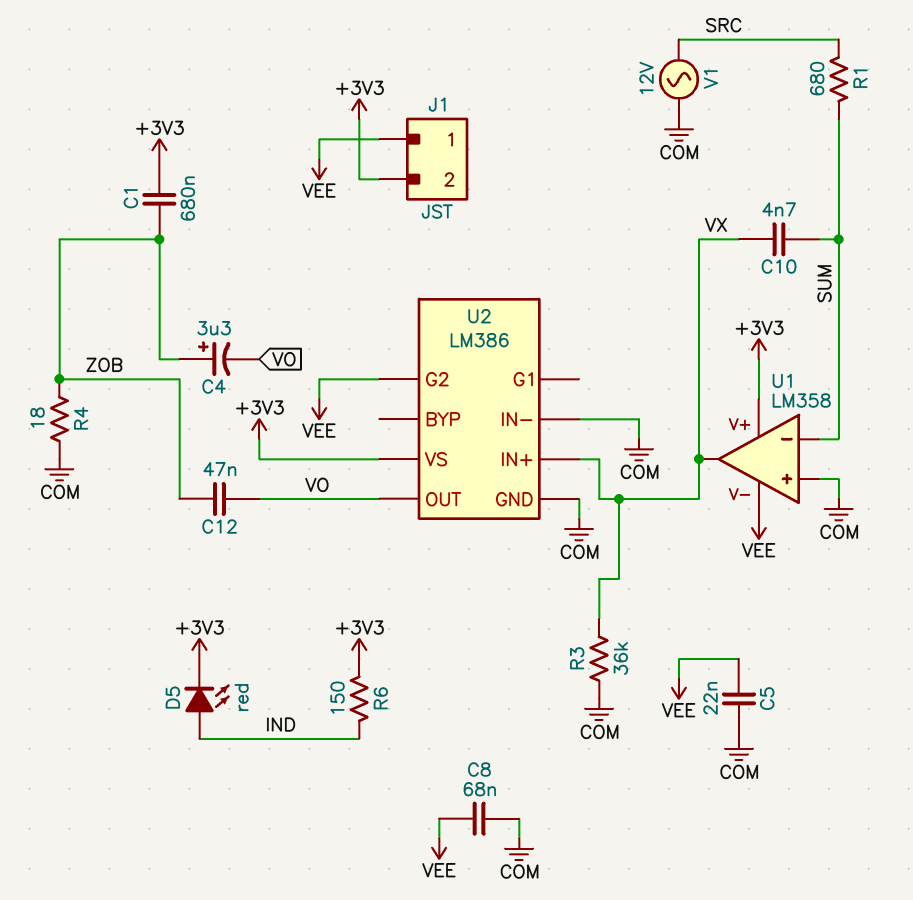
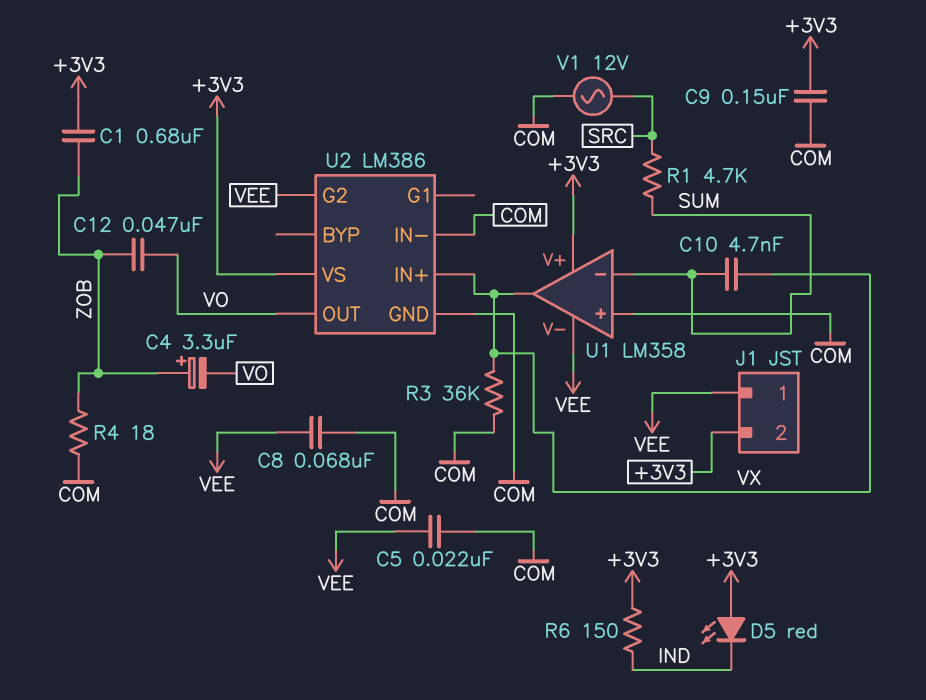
C9: none -> 150nF (+3V3, COM)
D5: LED red (A IND, K +3V3) -> LED red (A +3V3, K IND)
R1: 680 (SRC, SUM) -> 4.7k (SRC, SUM)

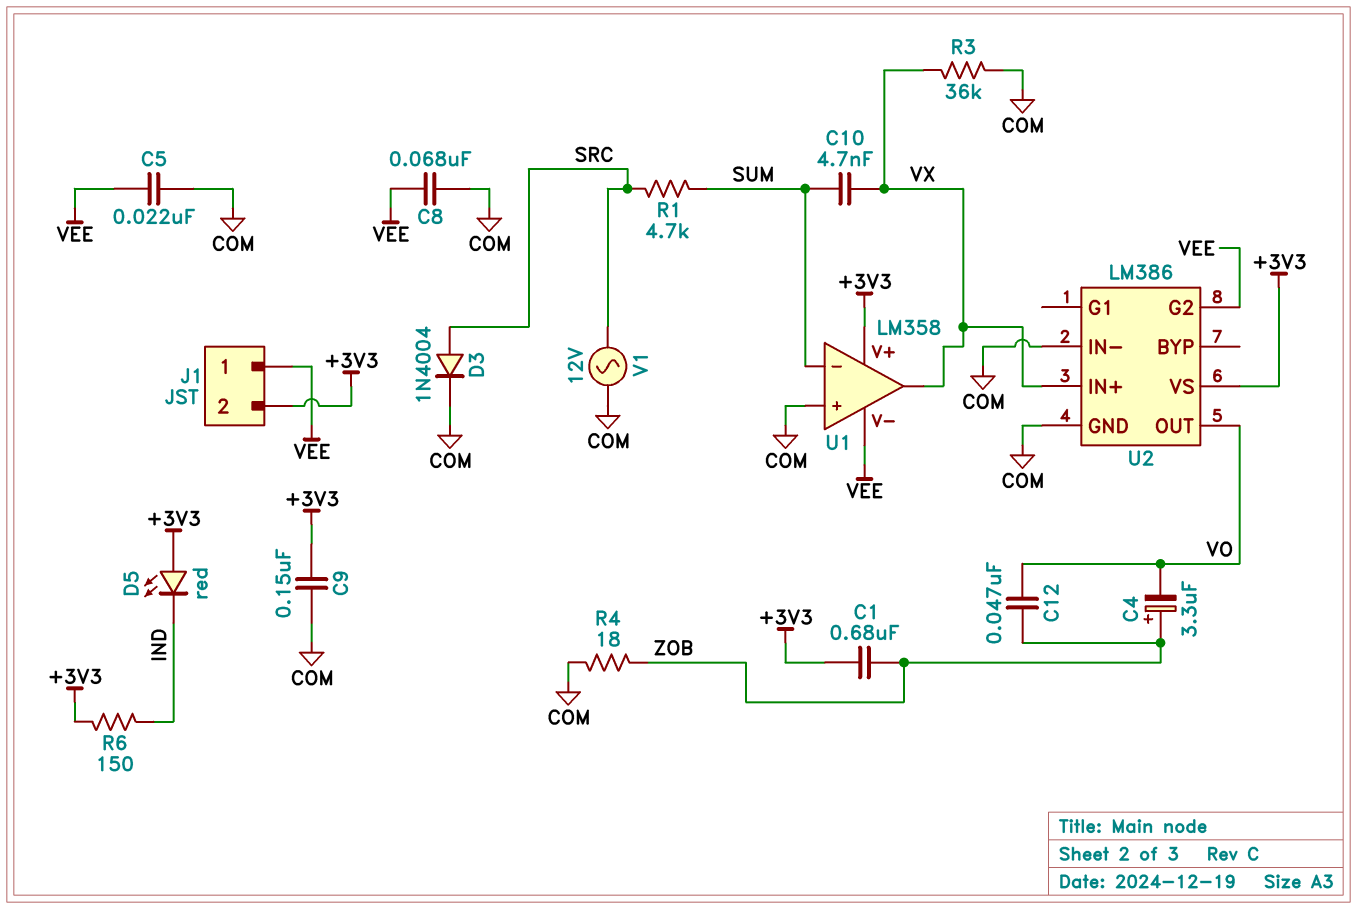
D3: none -> diode 1N4004 (A SRC, K COM)

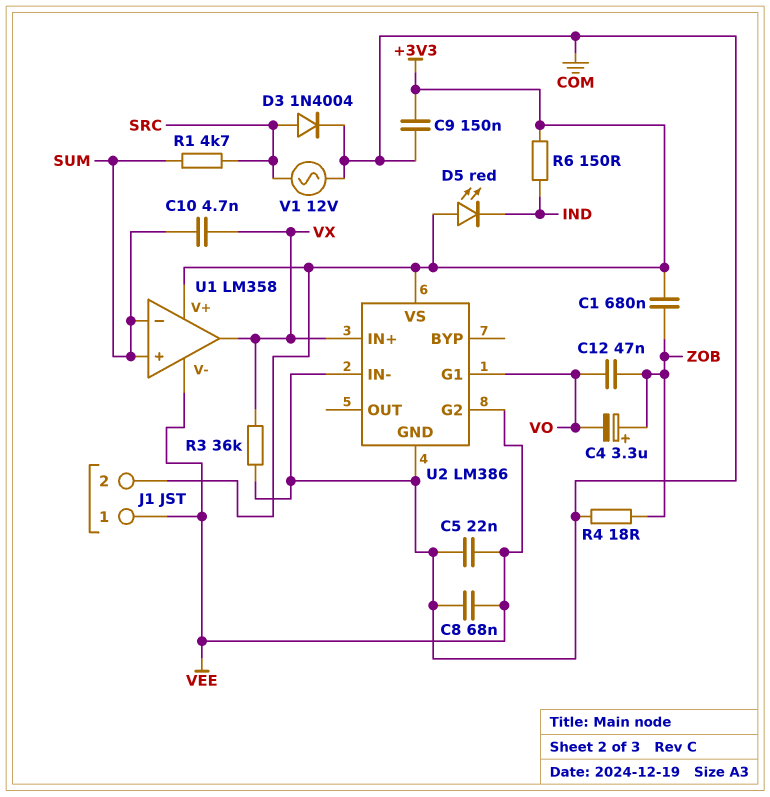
U1 pin in+: COM -> SUM
U2 pin G1: none -> VO
U2 pin OUT: VO -> none

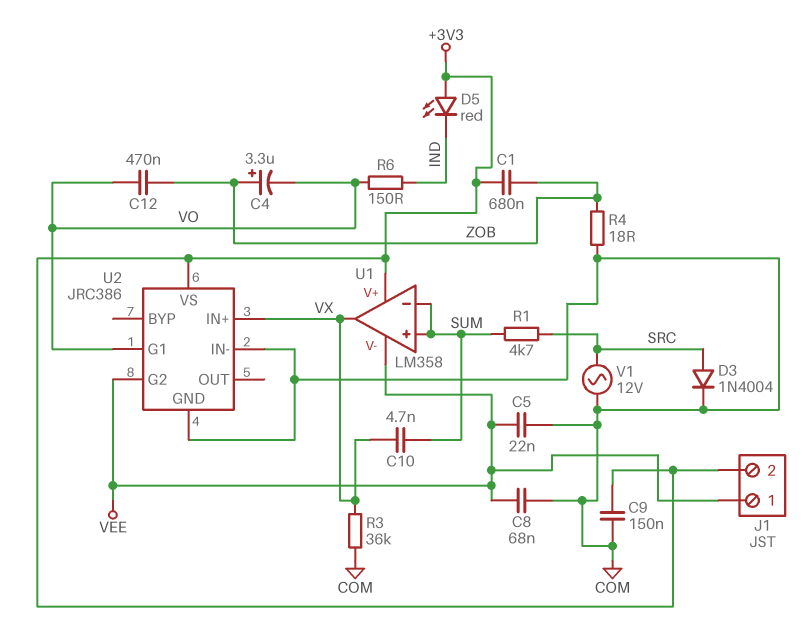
C12: 47nF (VO, ZOB) -> 470nF (VO, ZOB)
R6: 150 (+3V3, IND) -> 150 (IND, VO)
U2: LM386 -> JRC386

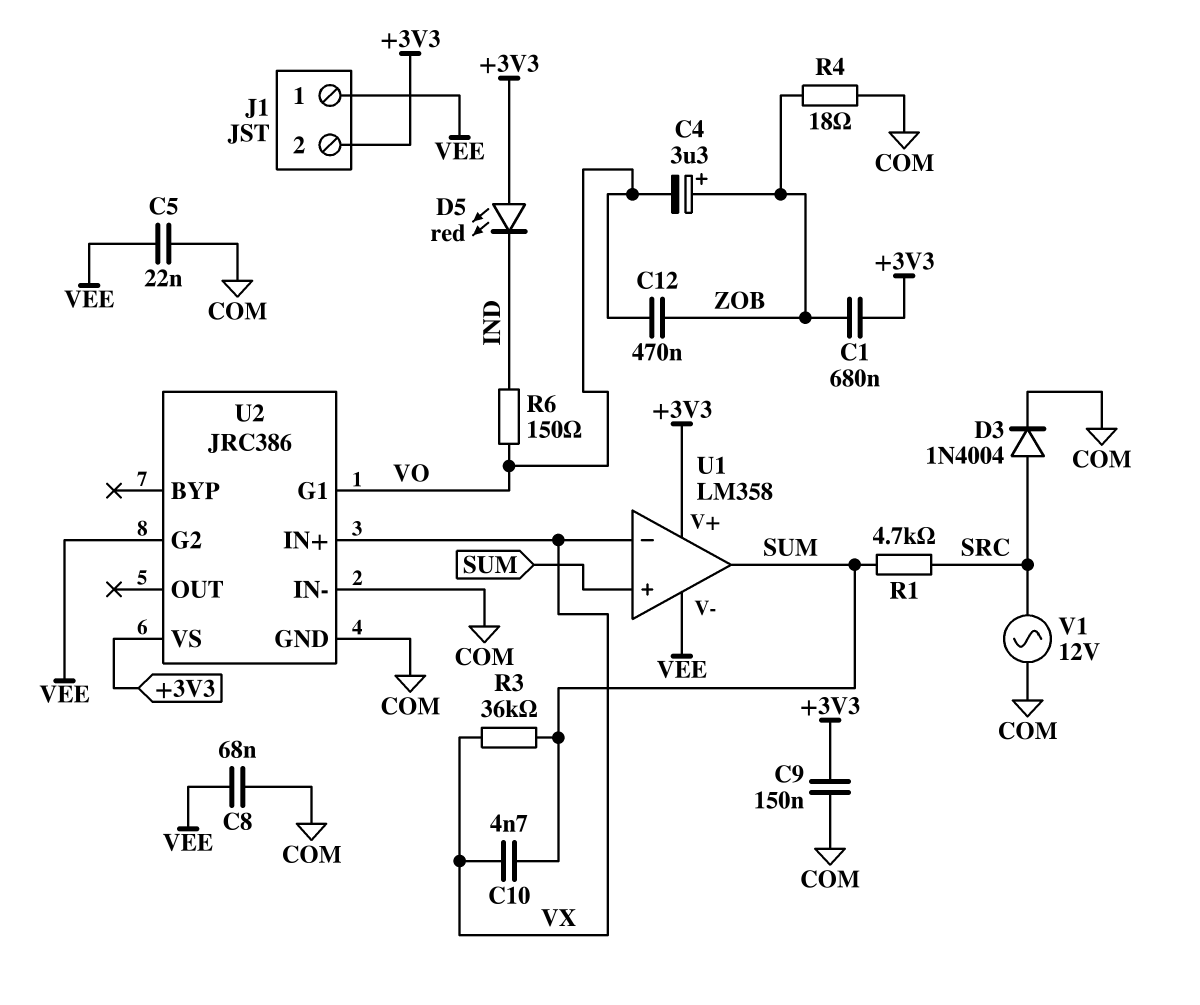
R3: 36k (COM, VX) -> 36k (SUM, VX)
U1 pin in-: SUM -> VX
U1 pin out: VX -> SUM

